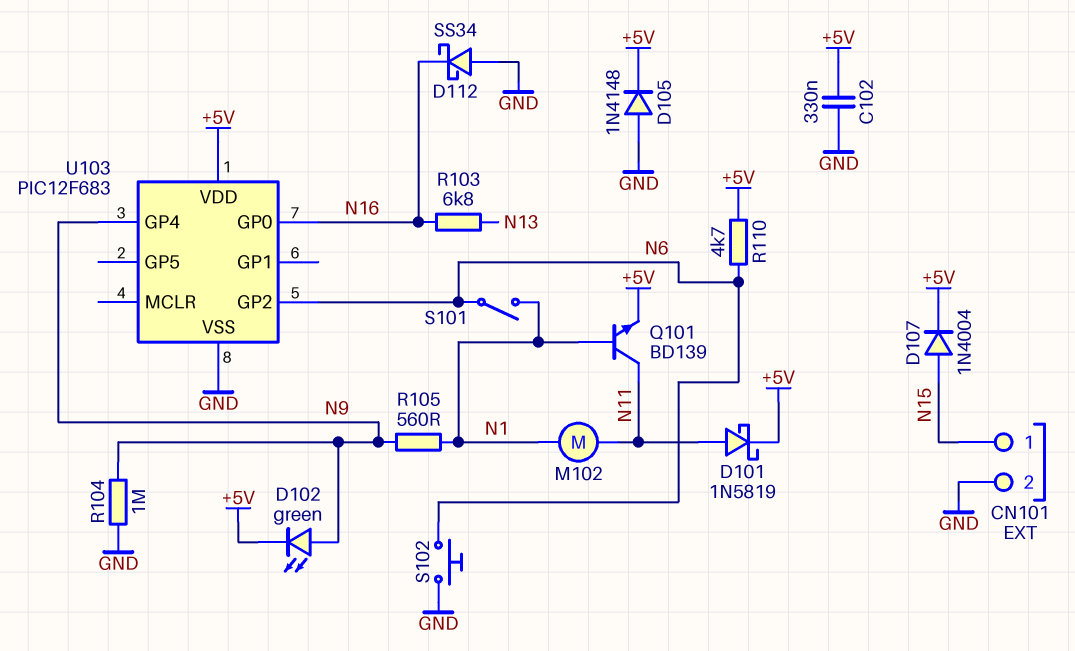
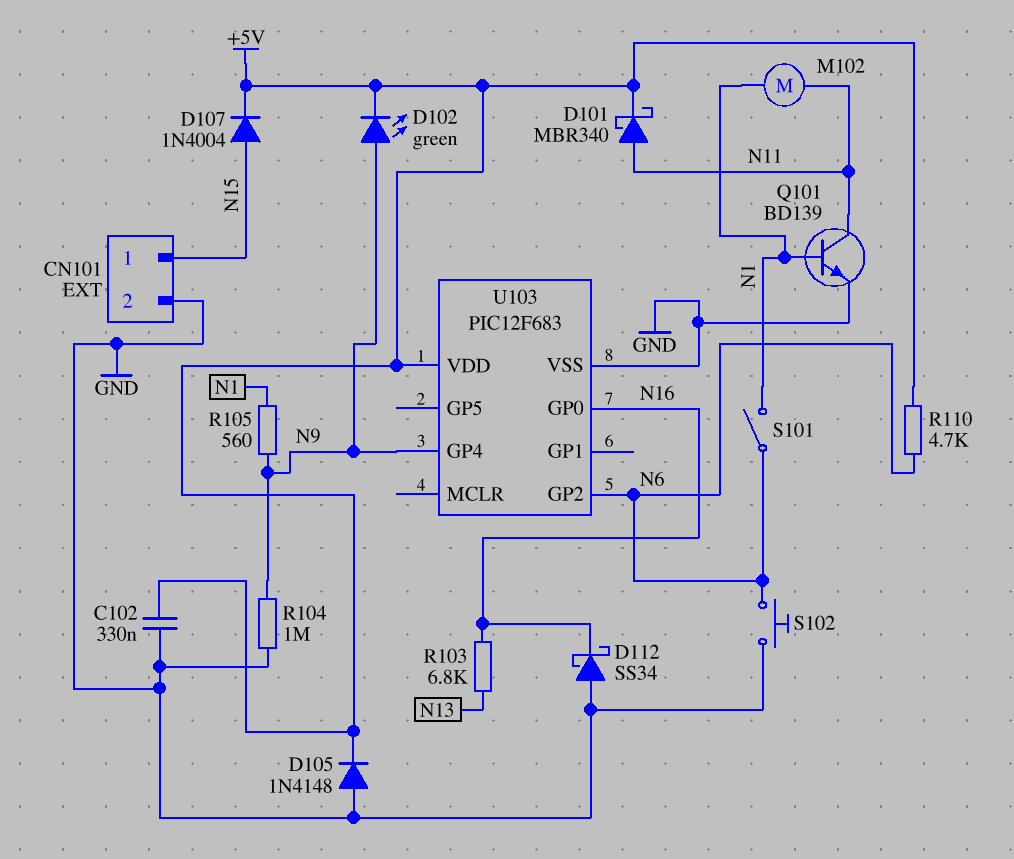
D101: schottky 1N5819 (A N11, K +5V) -> schottky MBR340 (A N11, K +5V)
Q101: NPN BD139 (B N1, C N11, E +5V) -> NPN BD139 (B N1, C N11, E GND)

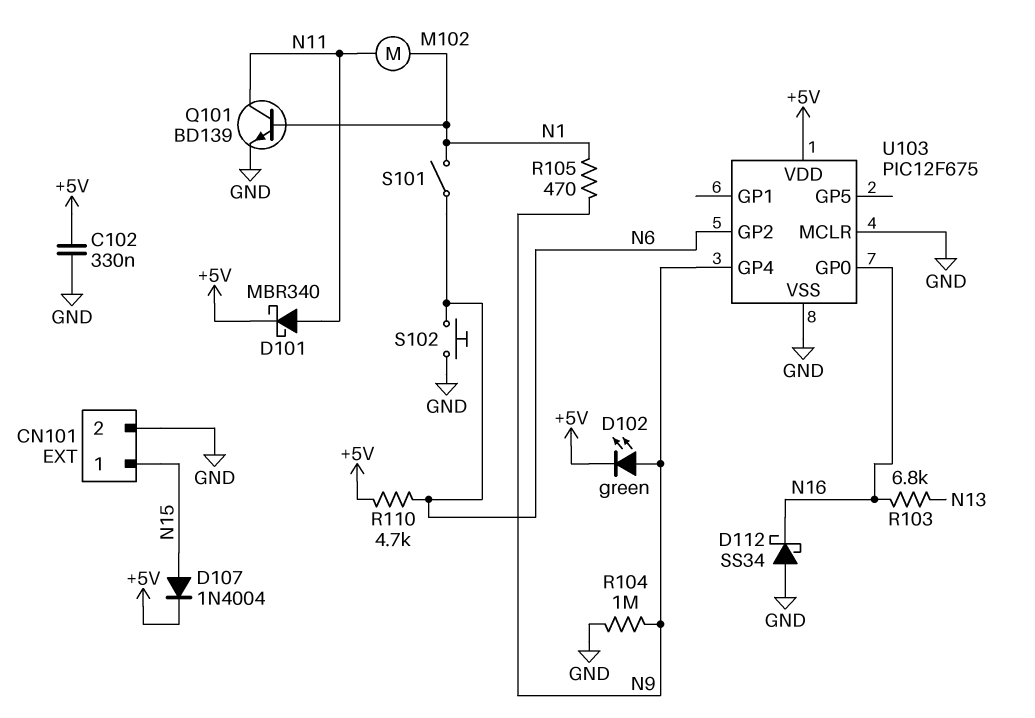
D105: diode 1N4148 (A GND, K +5V) -> none
R105: 560 (N1, N9) -> 470 (N1, N9)
U103: PIC12F683 -> PIC12F675
U103 pin MCLR: none -> GND

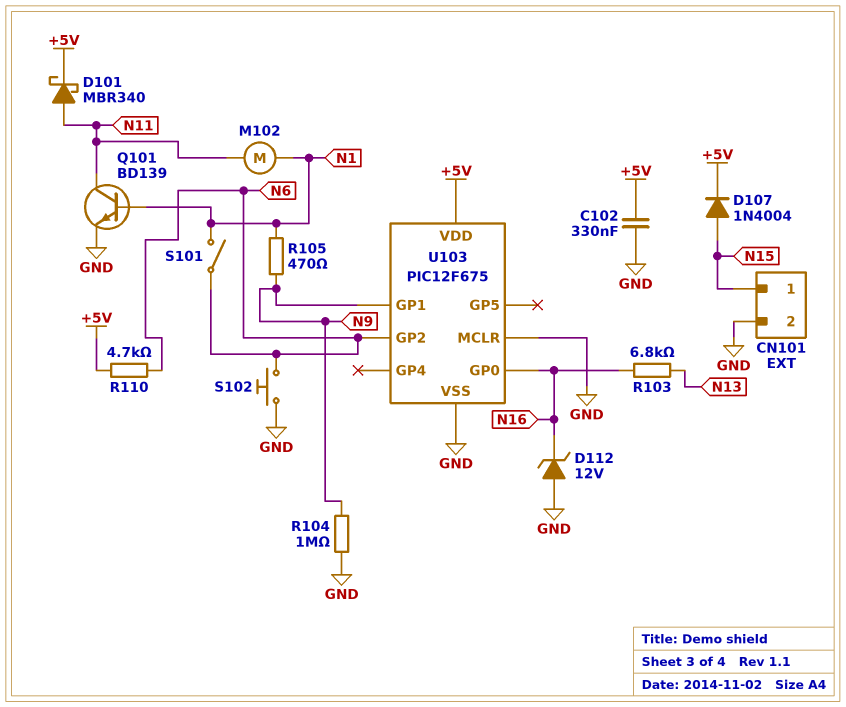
D102: LED green (A N9, K +5V) -> none
D112: schottky SS34 (A GND, K N16) -> zener 12V (A GND, K N16)
U103 pin GP1: none -> N9
U103 pin GP4: N9 -> none

